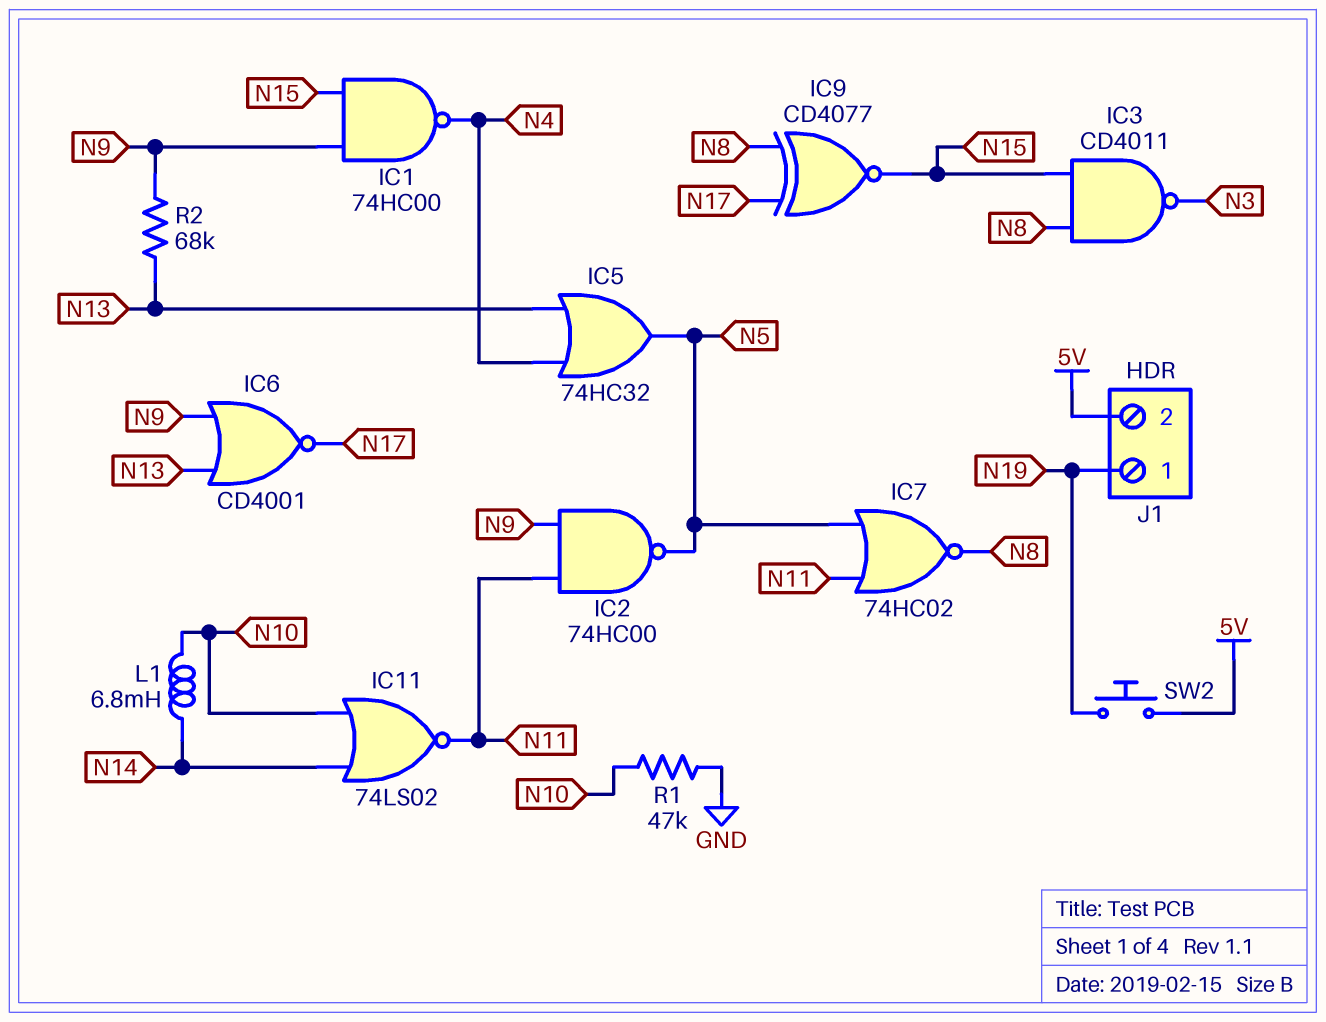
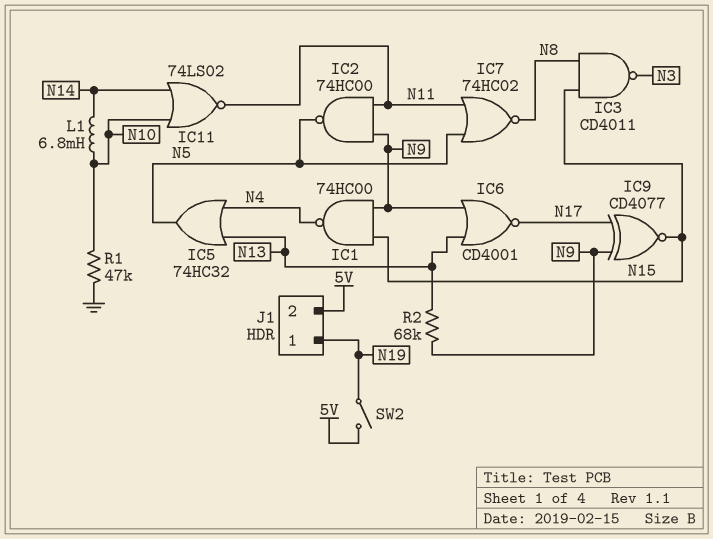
IC9: XNOR CD4077 (in N8, in N17, out N15) -> XNOR CD4077 (in N9, in N17, out N15)
SW2: button (5V, N19) -> switch (5V, N19)

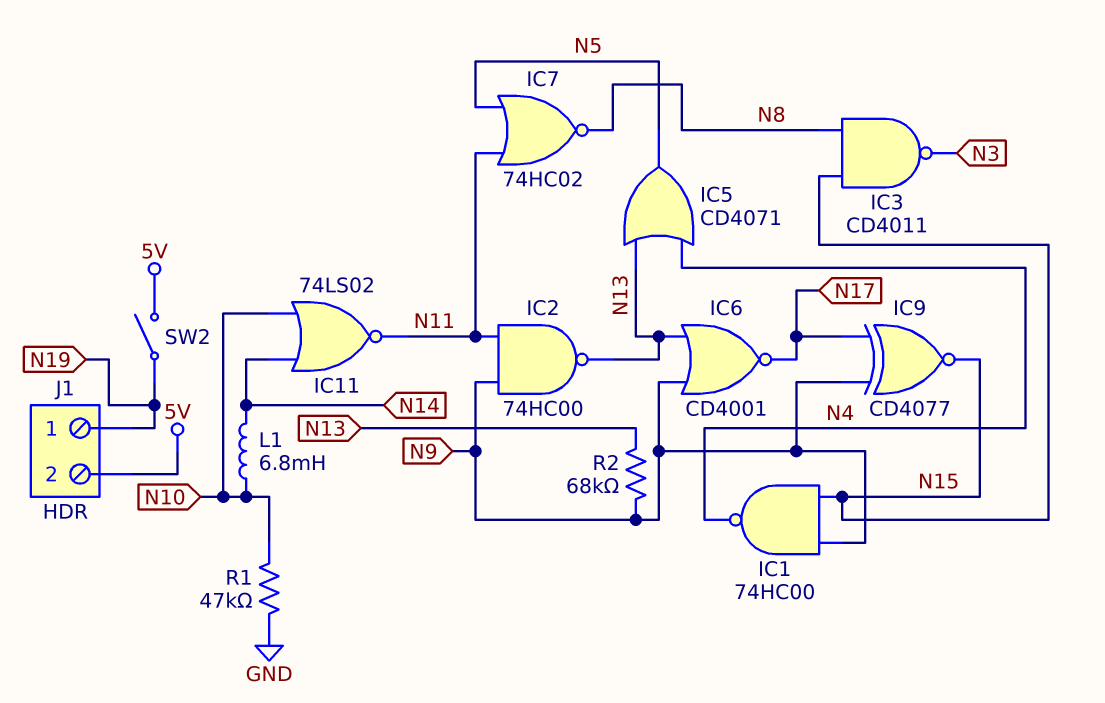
IC2: NAND 74HC00 (in N9, in N11, out N5) -> NAND 74HC00 (in N9, in N11, out N13)
IC5: OR 74HC32 (in N4, in N13, out N5) -> OR CD4071 (in N4, in N13, out N5)

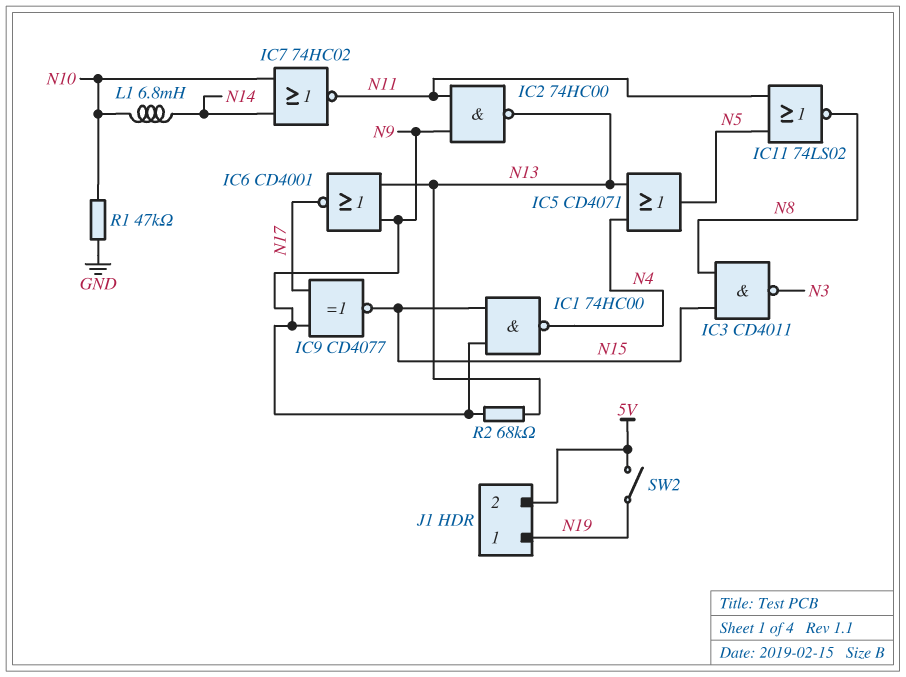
IC7: NOR 74HC02 (in N5, in N11, out N8) -> NOR 74HC02 (in N10, in N14, out N11)
IC11: NOR 74LS02 (in N10, in N14, out N11) -> NOR 74LS02 (in N5, in N11, out N8)

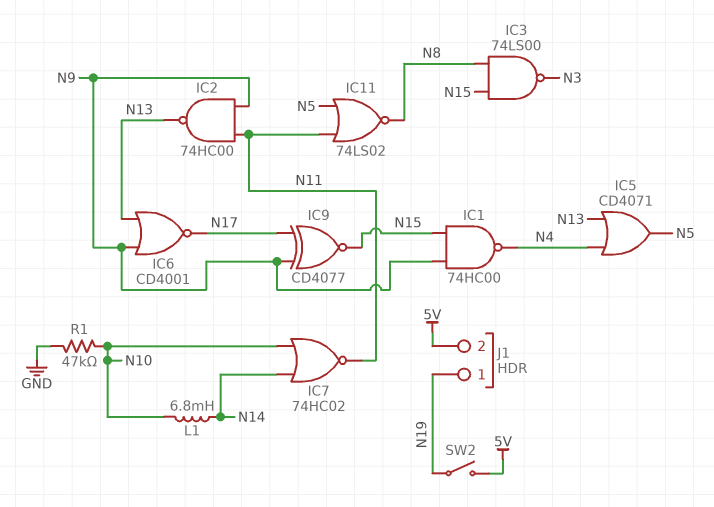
IC3: NAND CD4011 (in N8, in N15, out N3) -> NAND 74LS00 (in N8, in N15, out N3)
R2: 68k (N9, N13) -> none

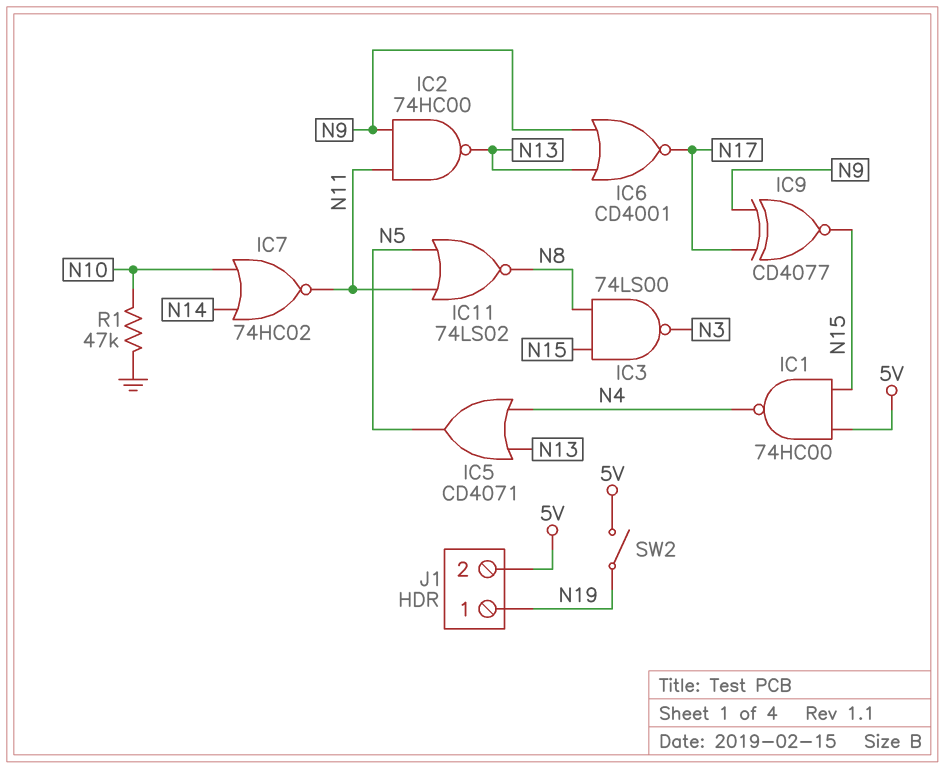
IC1: NAND 74HC00 (in N9, in N15, out N4) -> NAND 74HC00 (in 5V, in N15, out N4)
L1: 6.8mH (N10, N14) -> none

